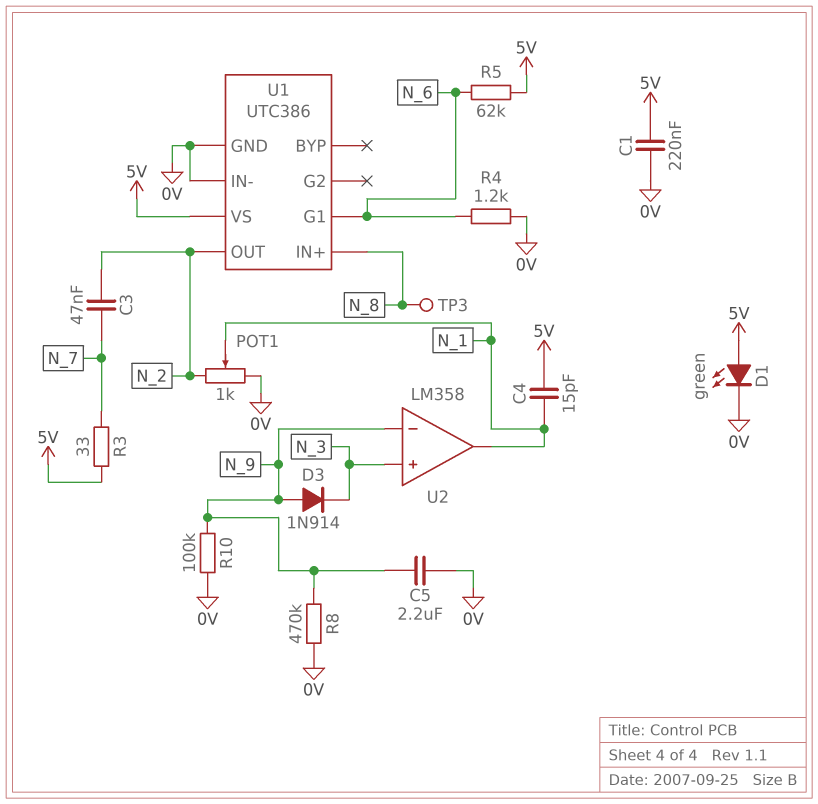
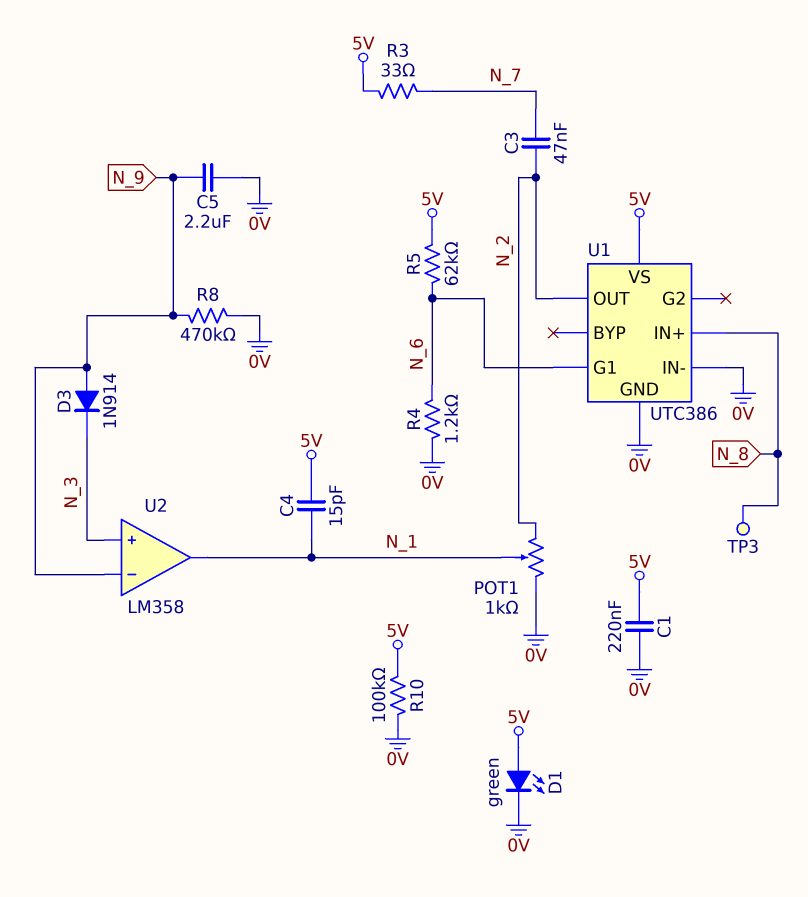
R10: 100k (0V, N_9) -> 100k (0V, 5V)

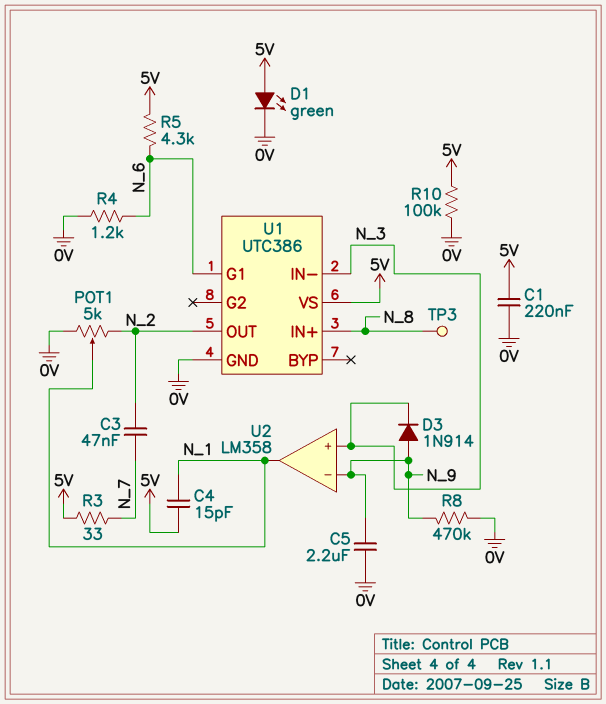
POT1: 1k (0V, N_2, wiper N_1) -> 5k (0V, N_2, wiper N_1)
R5: 62k (5V, N_6) -> 4.3k (5V, N_6)
U1 pin IN-: 0V -> N_3

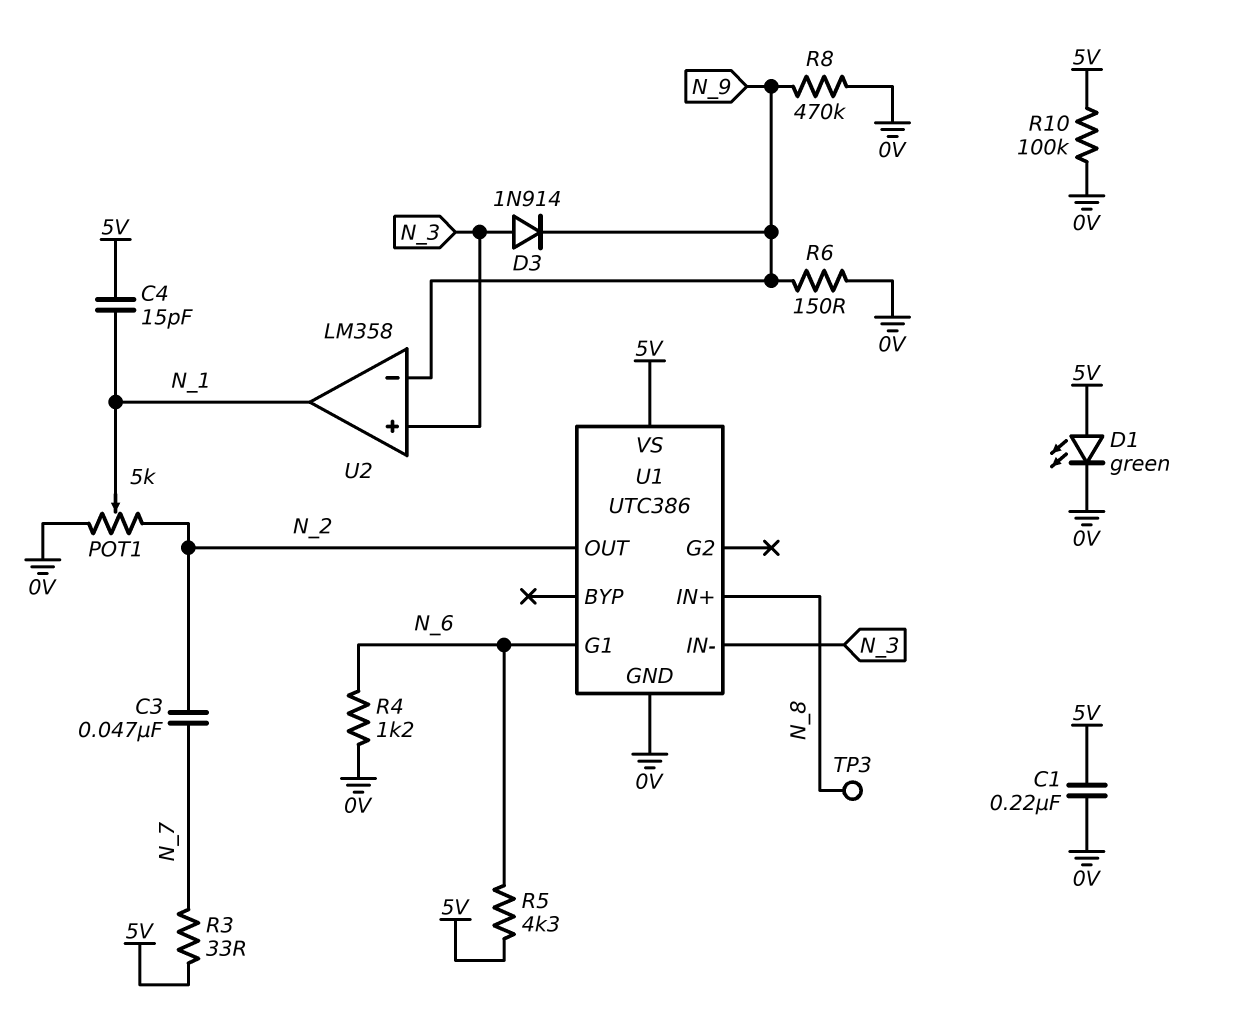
C5: 2.2uF (0V, N_9) -> none
D3: diode 1N914 (A N_9, K N_3) -> diode 1N914 (A N_3, K N_9)
R6: none -> 150 (0V, N_9)

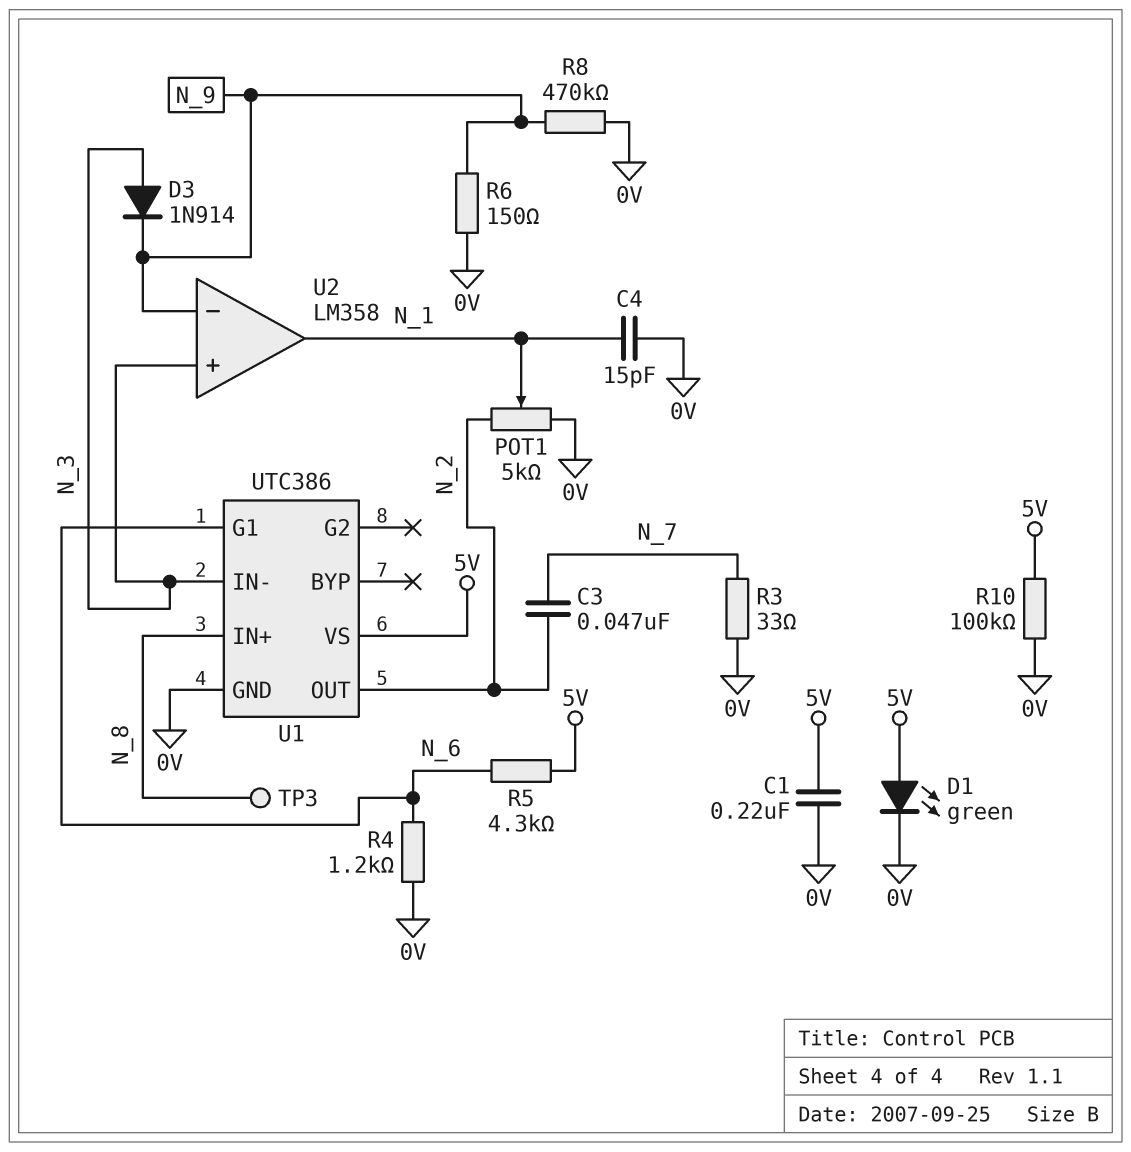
C4: 15pF (5V, N_1) -> 15pF (0V, N_1)
R3: 33 (5V, N_7) -> 33 (0V, N_7)

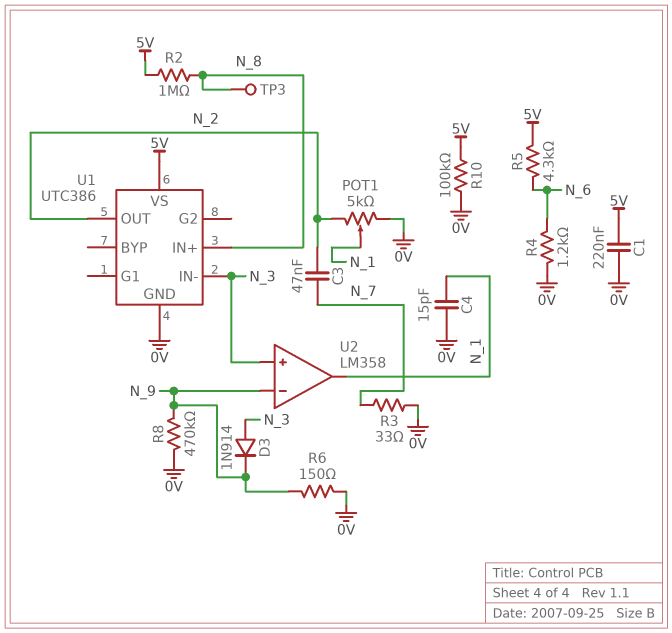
D1: LED green (A 5V, K 0V) -> none
R2: none -> 1M (5V, N_8)
U1 pin G1: N_6 -> none

